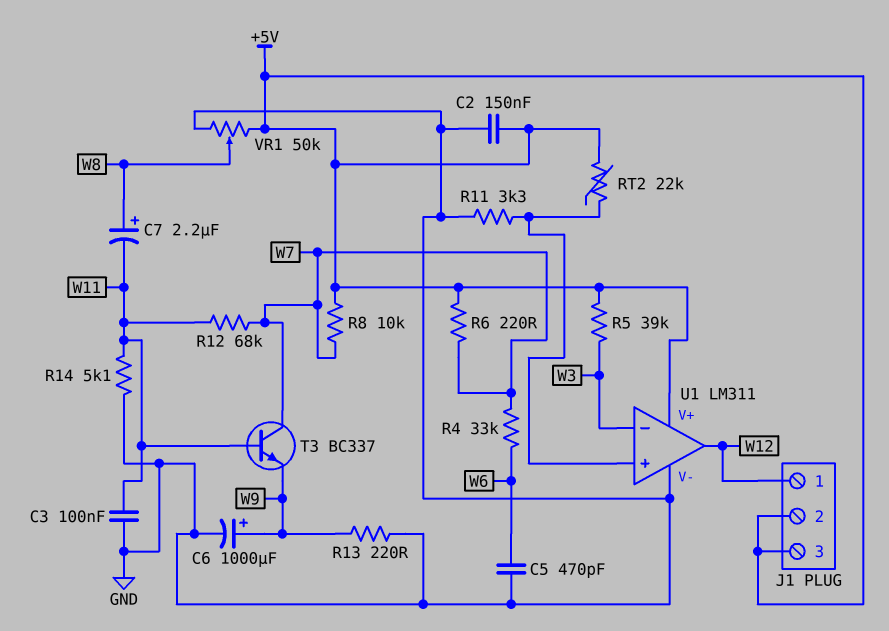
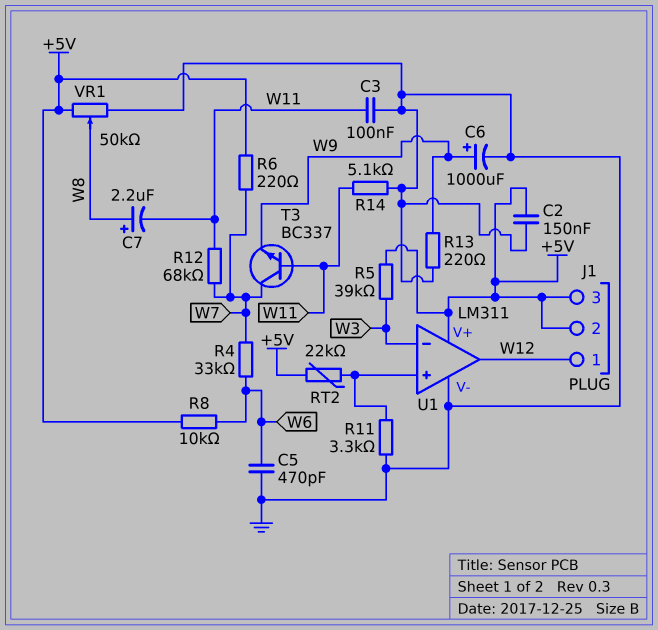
R8: 10k (+5V, W7) -> 10k (+5V, W6)

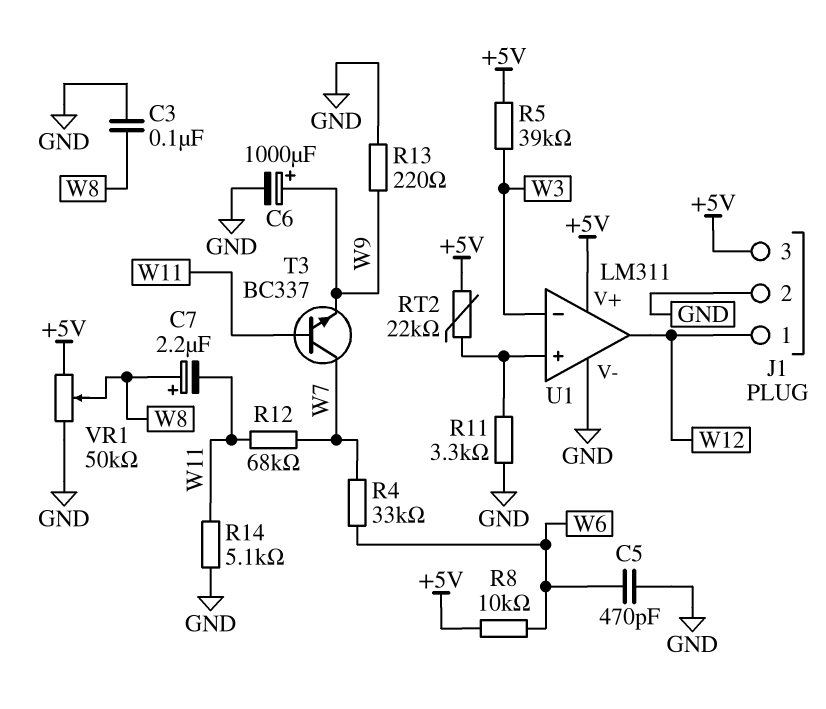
C2: 150nF (+5V, GND) -> none
C3: 100nF (GND, W11) -> 100nF (GND, W8)
J1 pin 2: +5V -> GND
R6: 220 (+5V, W7) -> none

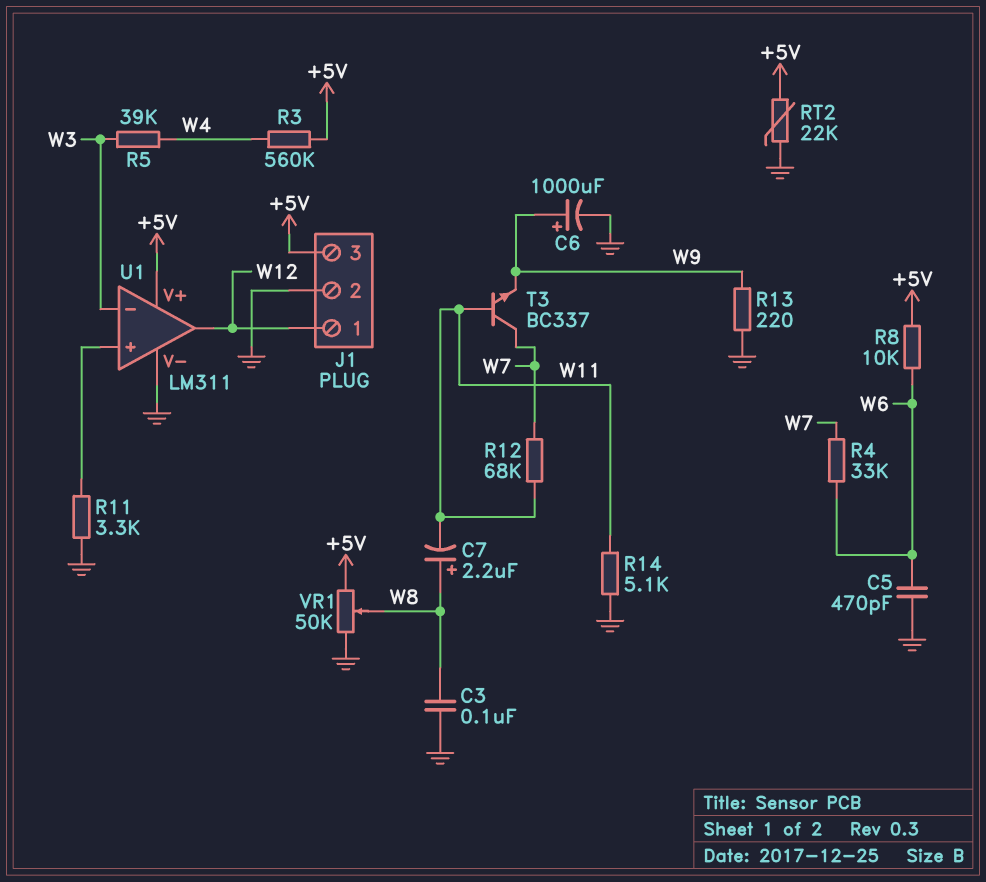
R3: none -> 560k (+5V, W4)
R5: 39k (+5V, W3) -> 39k (W3, W4)
RT2: 22k (+5V, U1/in+) -> 22k (+5V, GND)

